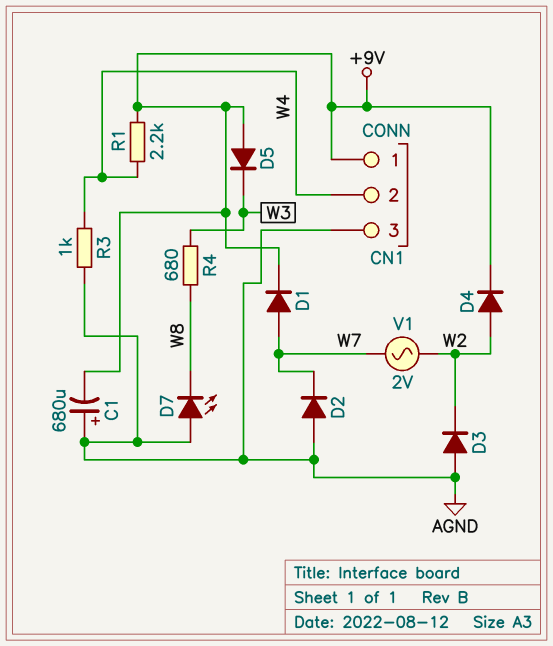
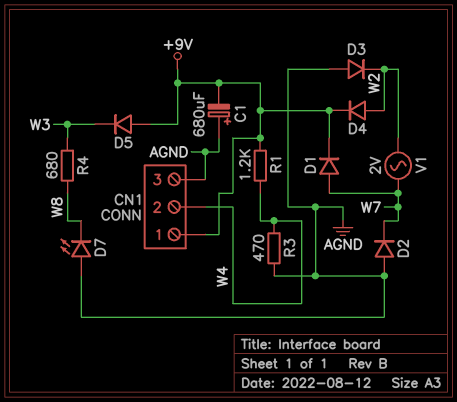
R1: 2.2k (+9V, W4) -> 1.2k (+9V, W4)
R3: 1k (AGND, W4) -> 470 (AGND, W4)

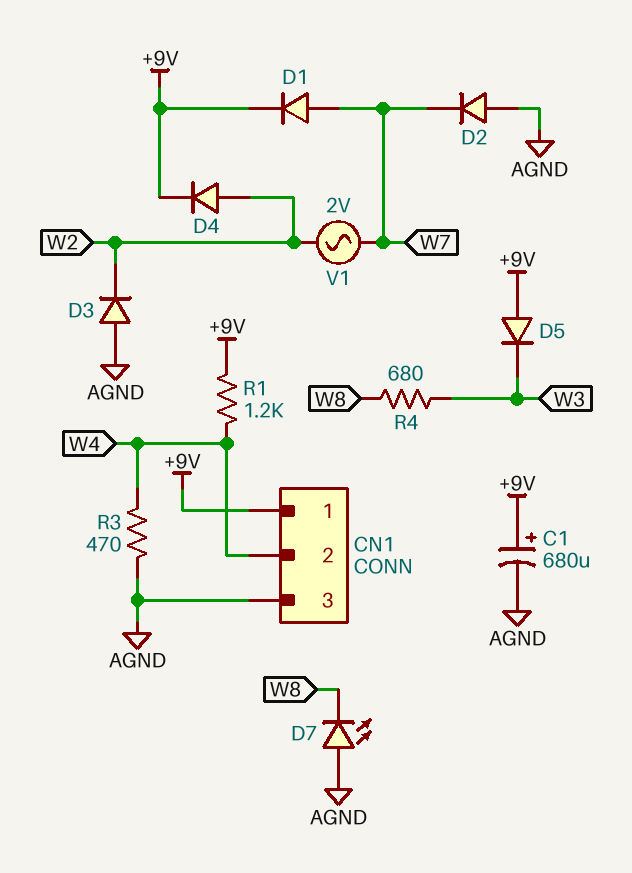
C1: 680uF (plus AGND, minus +9V) -> 680uF (plus +9V, minus AGND)

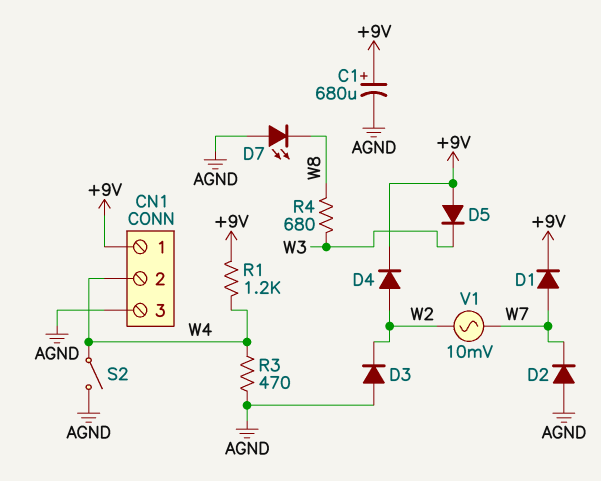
S2: none -> switch (AGND, W4)
V1: AC 2V (W2, W7) -> AC 10mV (W2, W7)

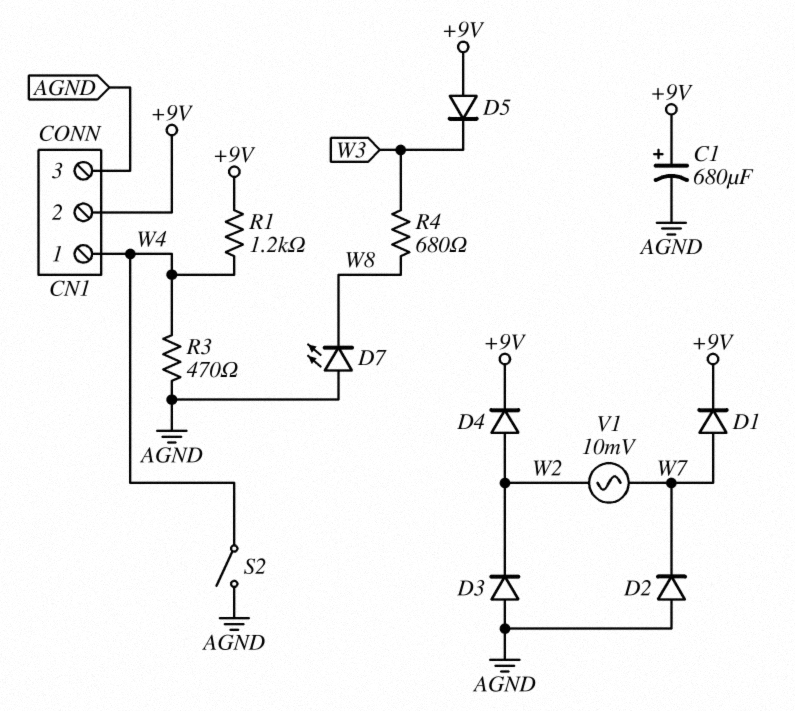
CN1 pin 1: +9V -> W4
CN1 pin 2: W4 -> +9V

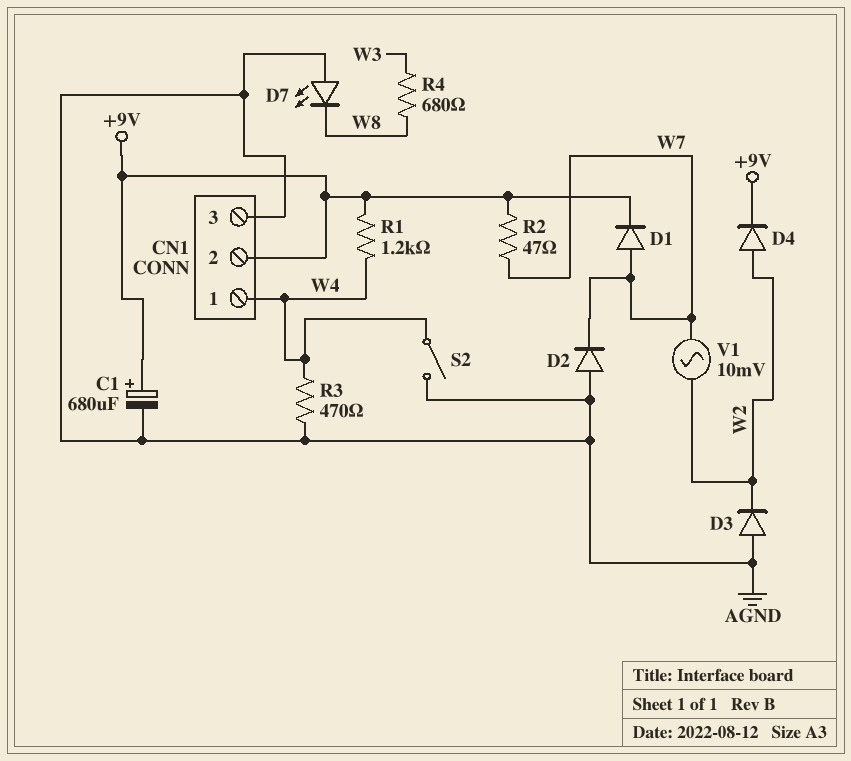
D5: diode (A +9V, K W3) -> none
R2: none -> 47 (+9V, W7)

